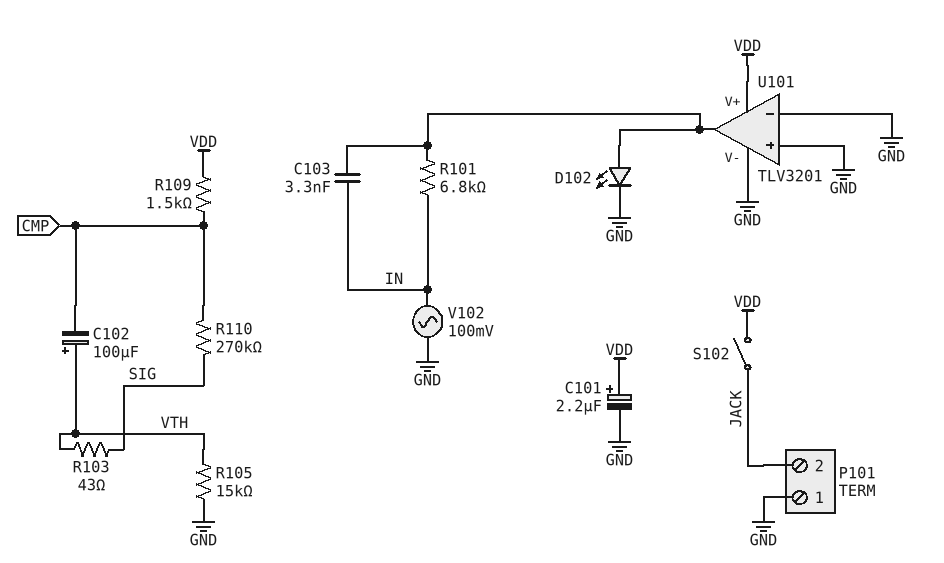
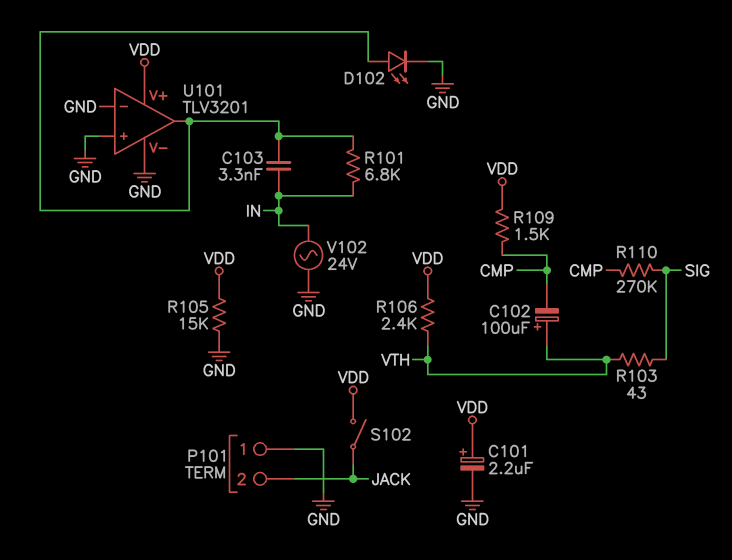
R105: 15k (GND, VTH) -> 15k (GND, VDD)
R106: none -> 2.4k (VDD, VTH)
V102: AC 100mV (GND, IN) -> AC 24V (GND, IN)

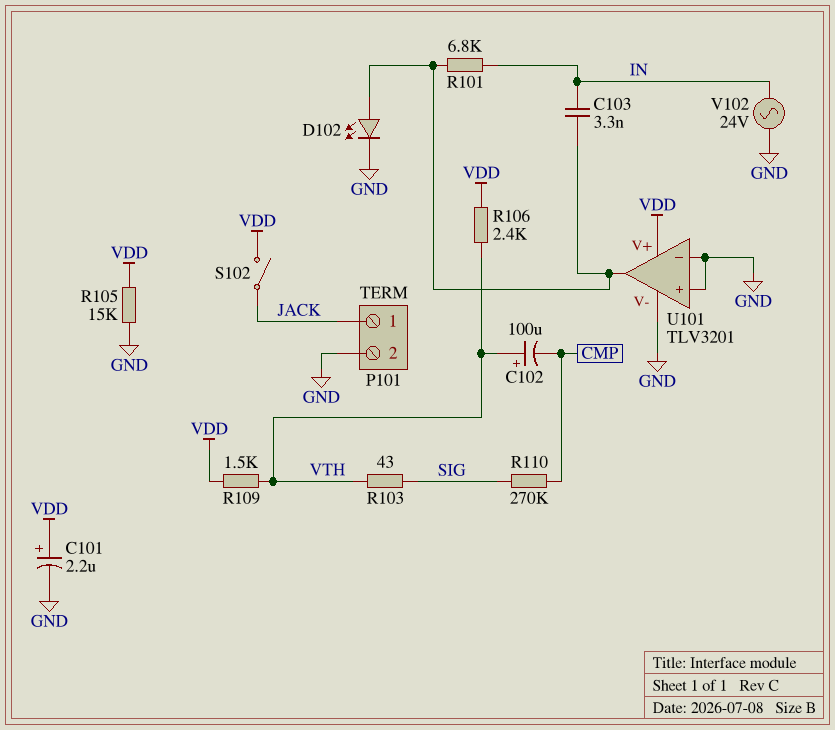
P101 pin 1: GND -> JACK
P101 pin 2: JACK -> GND
R109: 1.5k (CMP, VDD) -> 1.5k (VDD, VTH)

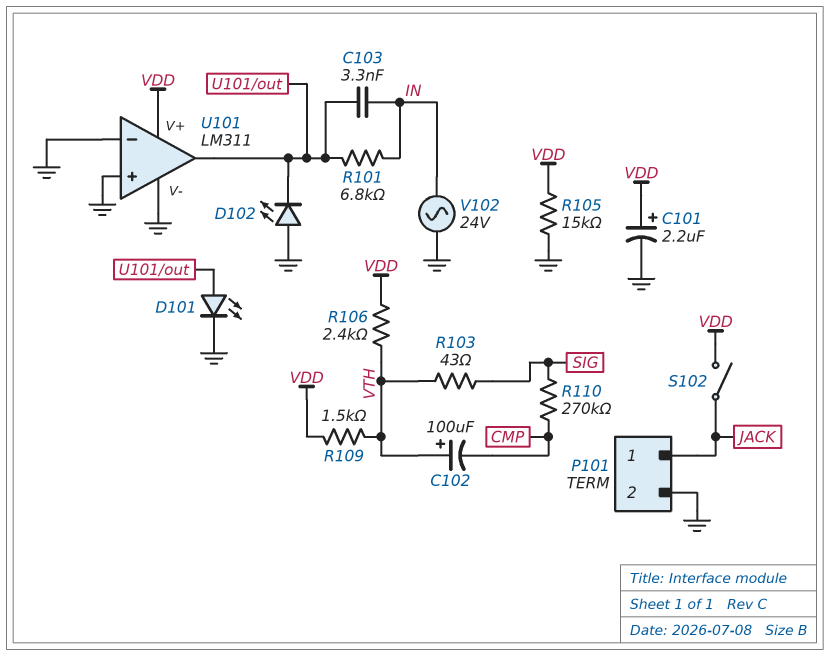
D101: none -> LED (A U101/out, K GND)
D102: LED (A U101/out, K GND) -> LED (A GND, K U101/out)
U101: TLV3201 -> LM311

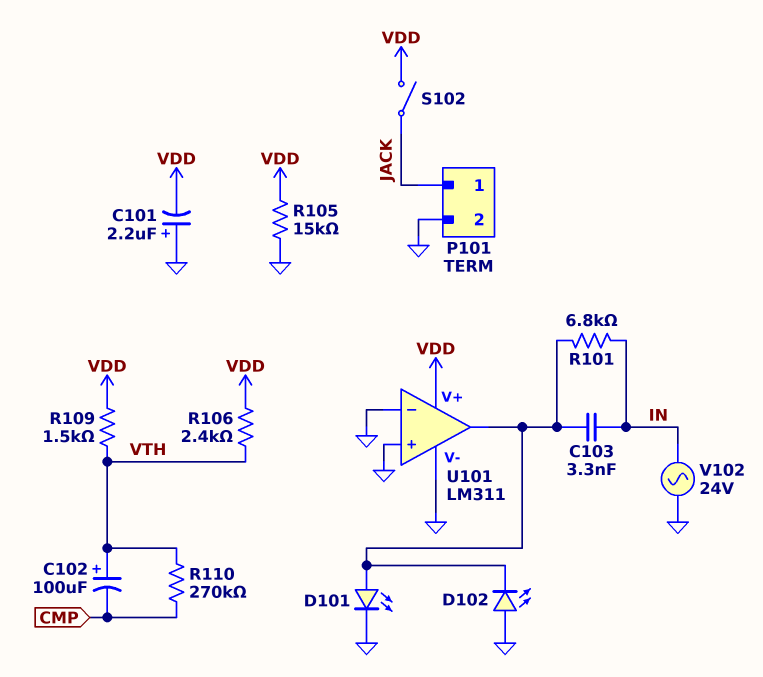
C101: 2.2uF (plus VDD, minus GND) -> 2.2uF (plus GND, minus VDD)
R103: 43 (SIG, VTH) -> none
R110: 270k (CMP, SIG) -> 270k (CMP, VTH)

